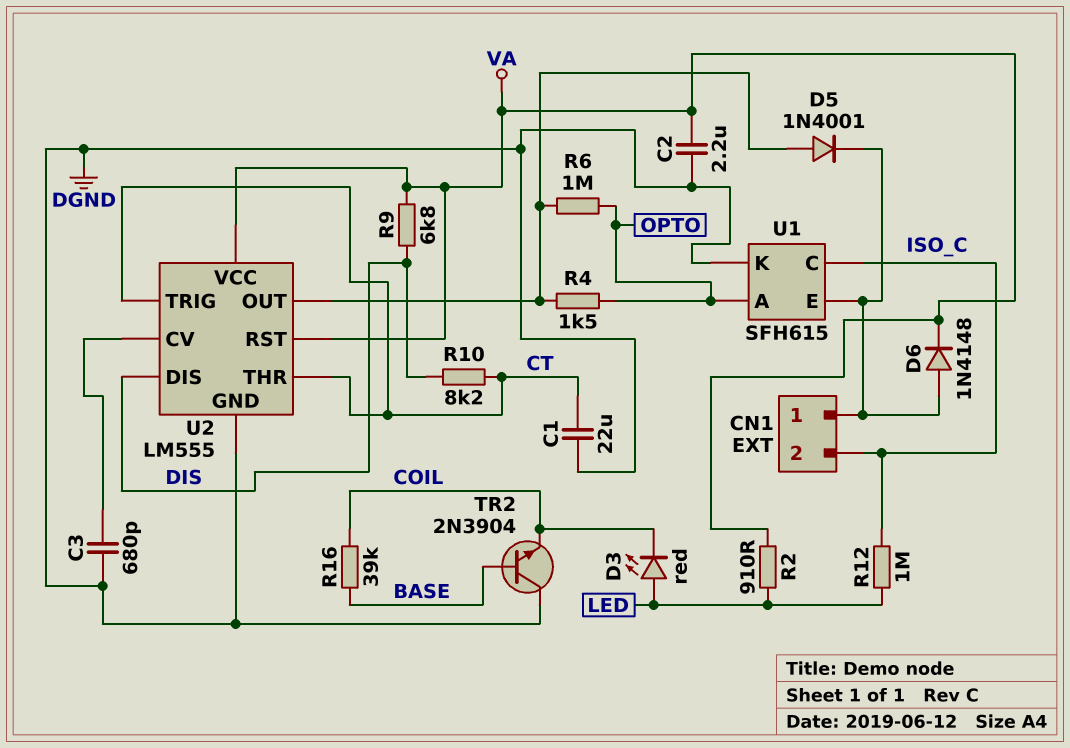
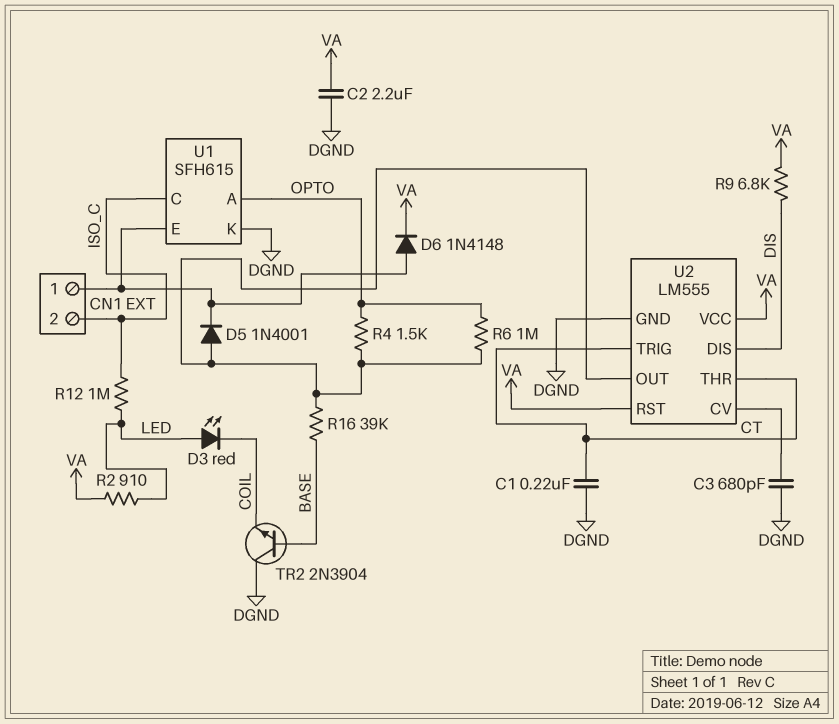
C1: 22uF (CT, DGND) -> 220nF (CT, DGND)
R10: 8.2k (CT, DIS) -> none
R16: 39k (BASE, COIL) -> 39k (BASE, U2/OUT)

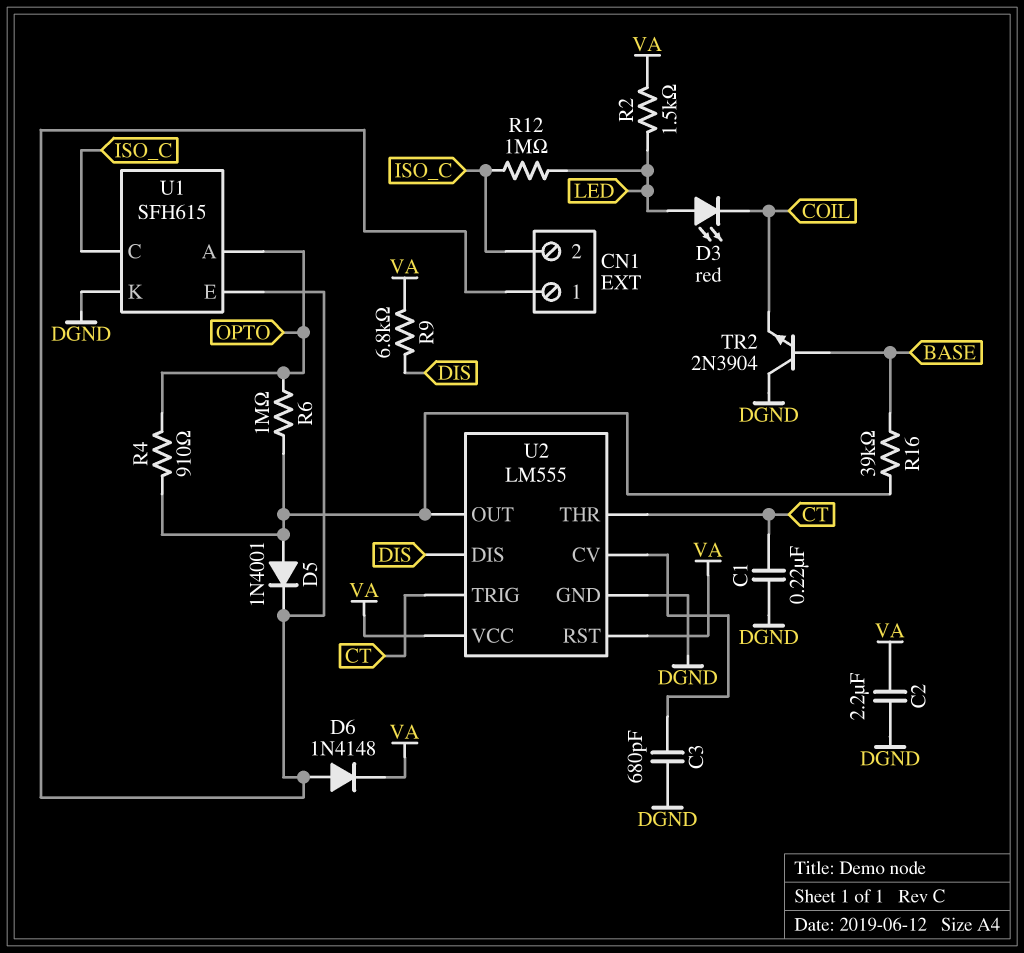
R2: 910 (LED, VA) -> 1.5k (LED, VA)
R4: 1.5k (OPTO, U2/OUT) -> 910 (OPTO, U2/OUT)

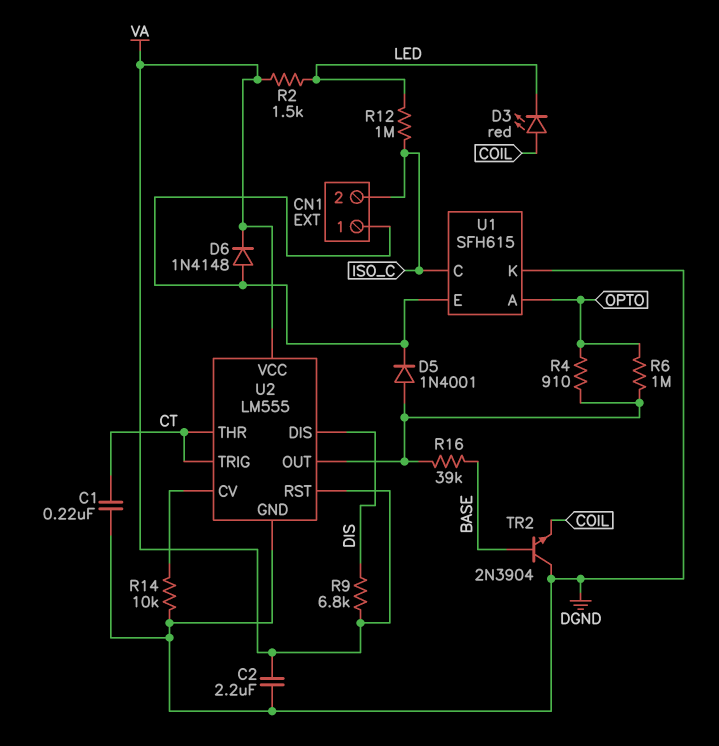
C3: 680pF (DGND, U2/CV) -> none
D3: LED red (A LED, K COIL) -> LED red (A COIL, K LED)
R14: none -> 10k (DGND, U2/CV)

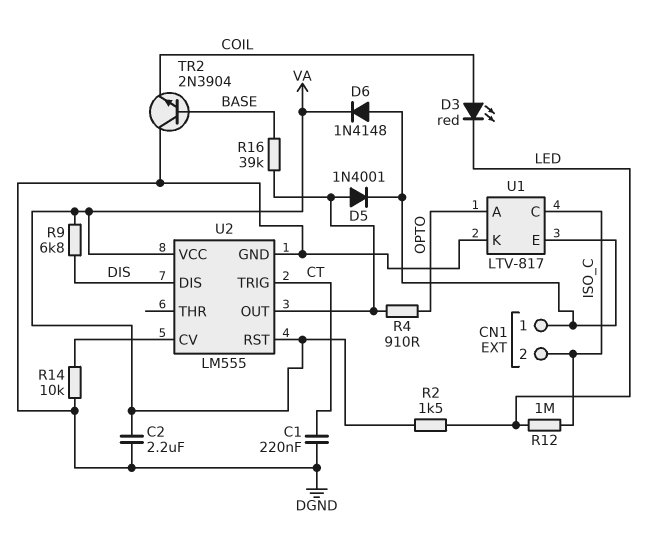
R6: 1M (OPTO, U2/OUT) -> none
U1: SFH615 -> LTV-817
U2 pin THR: CT -> none

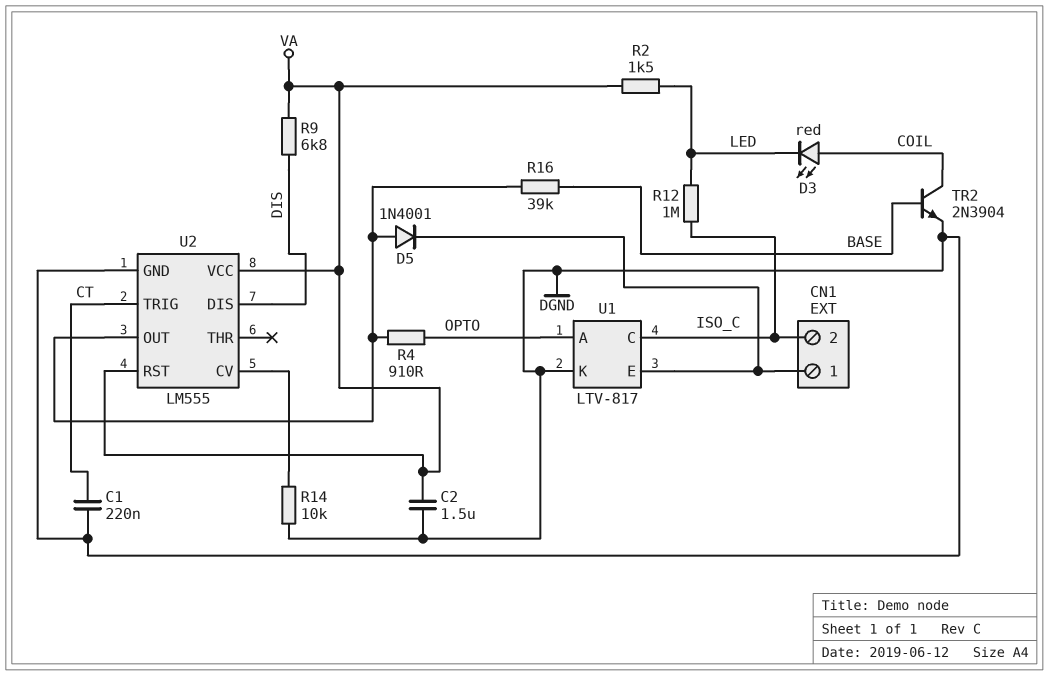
C2: 2.2uF (DGND, VA) -> 1.5uF (DGND, VA)
D6: diode 1N4148 (A CN1/1, K VA) -> none
TR2: NPN 2N3904 (B BASE, C DGND, E COIL) -> NPN 2N3904 (B BASE, C COIL, E DGND)

